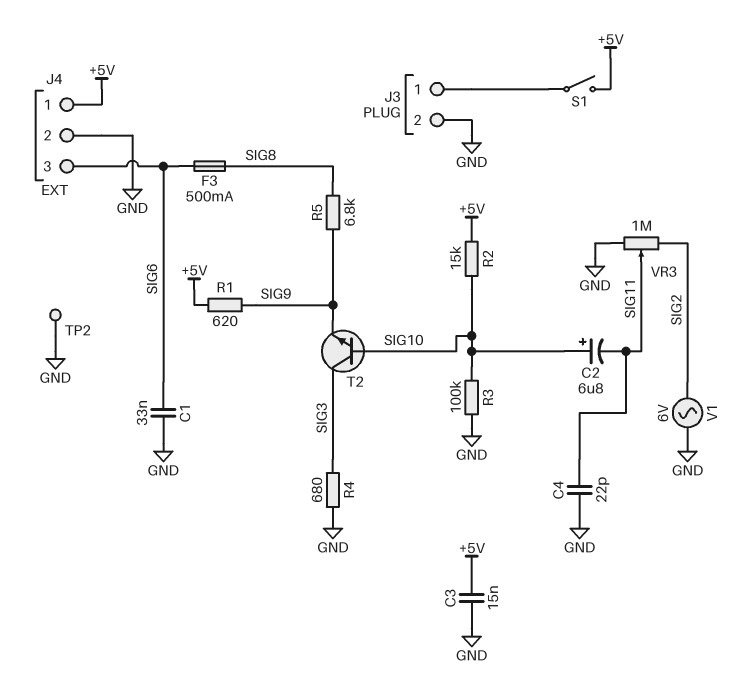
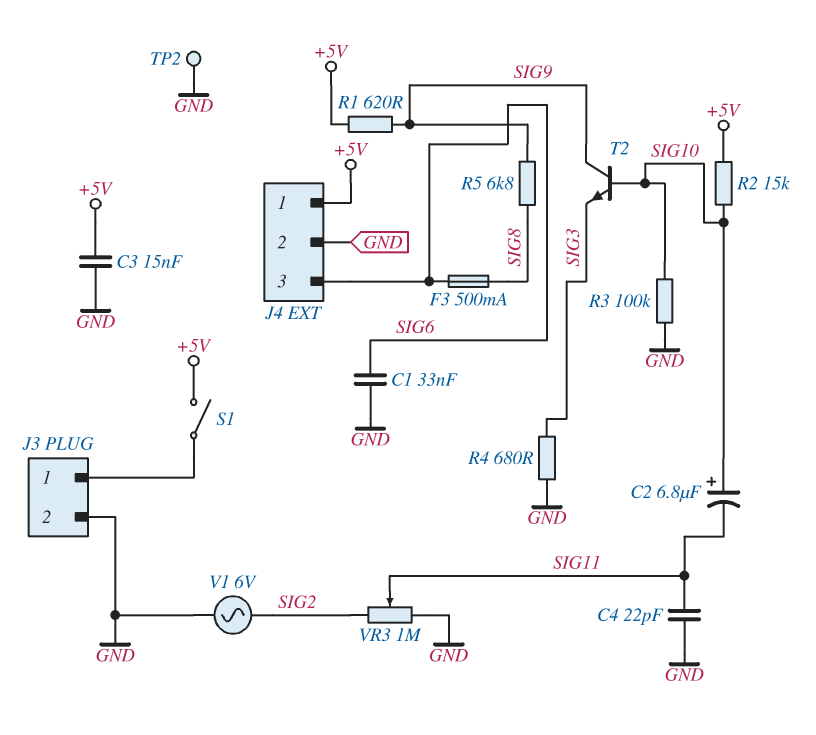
T2: NPN (B SIG10, C SIG3, E SIG9) -> NPN (B SIG10, C SIG9, E SIG3)

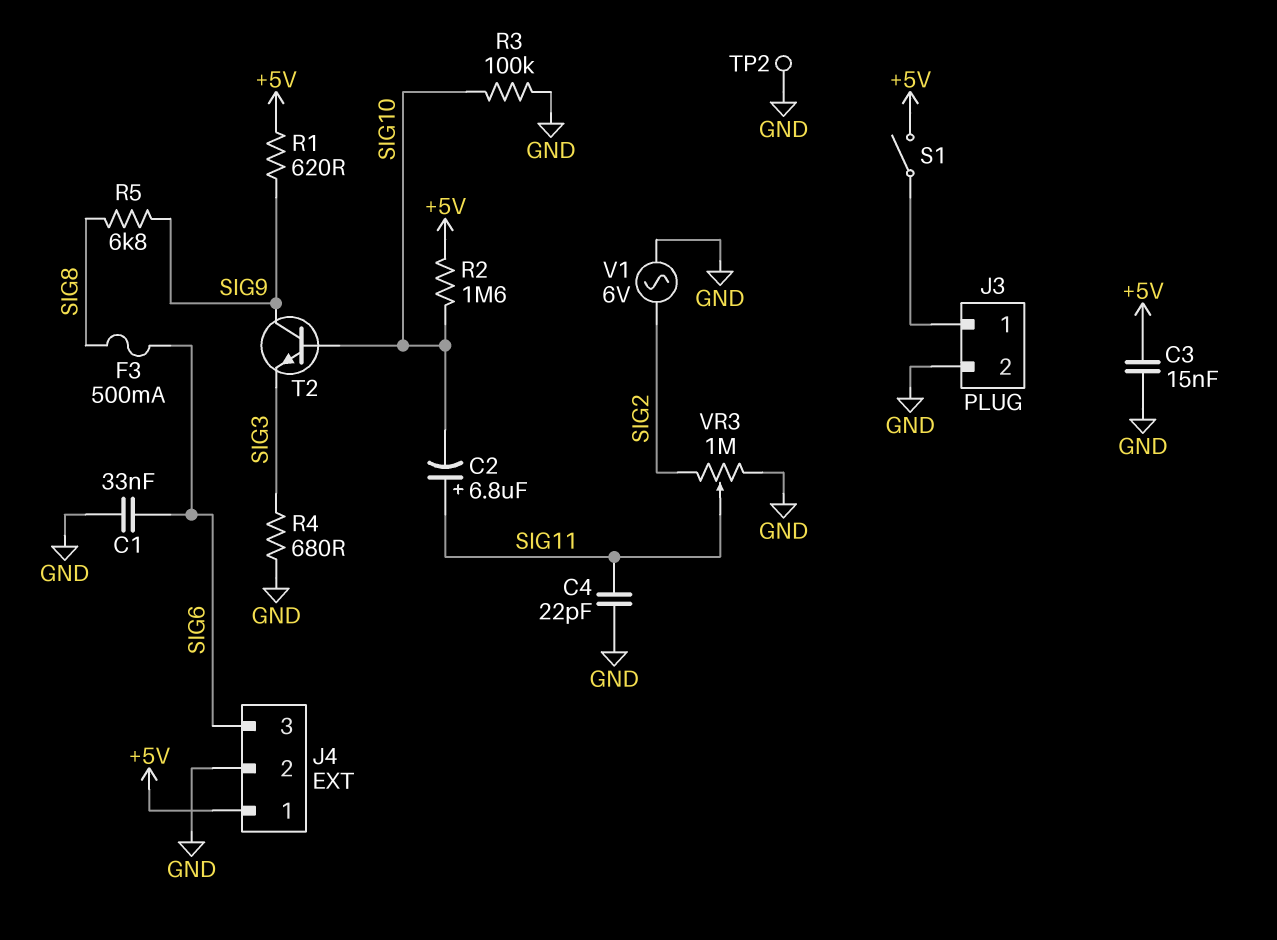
C2: 6.8uF (plus SIG10, minus SIG11) -> 6.8uF (plus SIG11, minus SIG10)
R2: 15k (+5V, SIG10) -> 1.6M (+5V, SIG10)

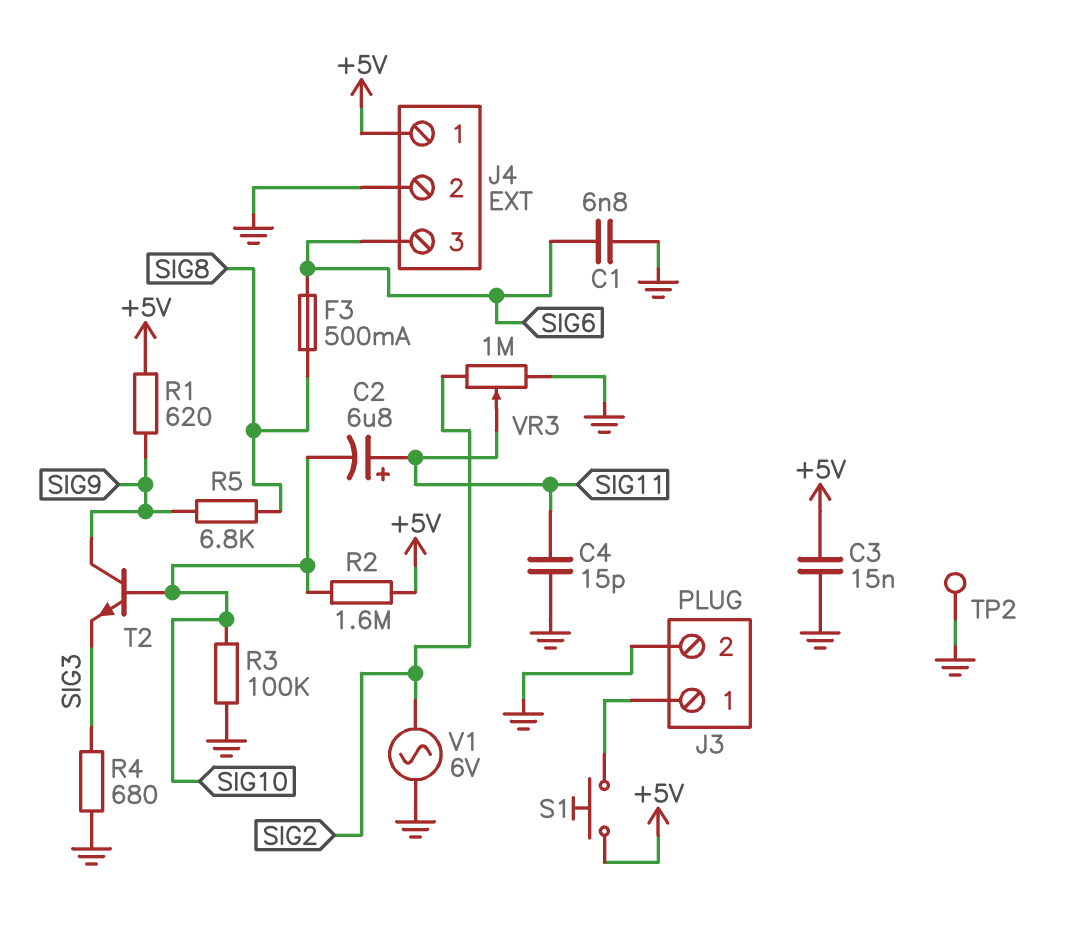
C1: 33nF (GND, SIG6) -> 6.8nF (GND, SIG6)
C4: 22pF (GND, SIG11) -> 15pF (GND, SIG11)
S1: switch (+5V, J3/1) -> button (+5V, J3/1)

